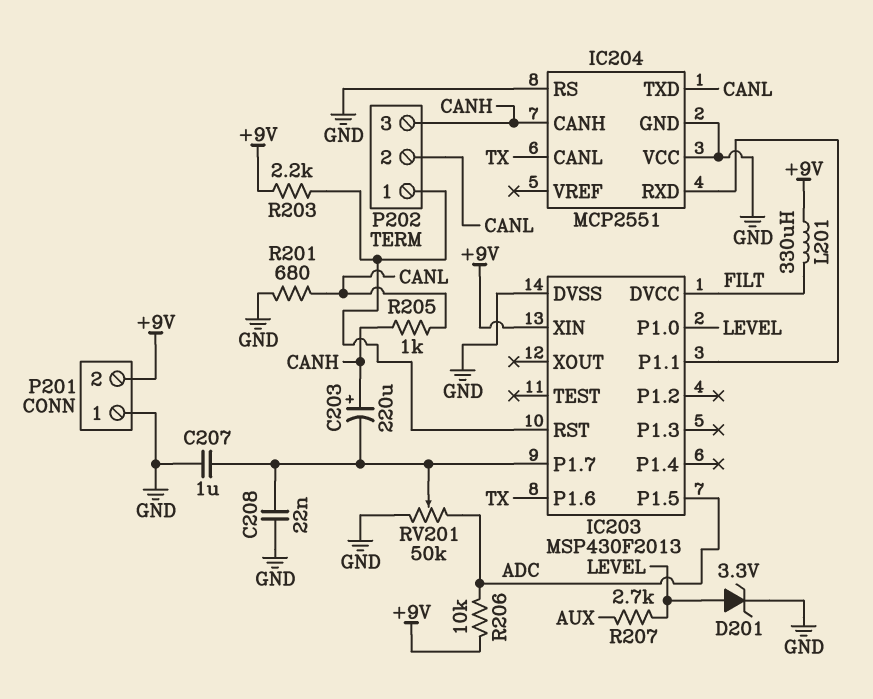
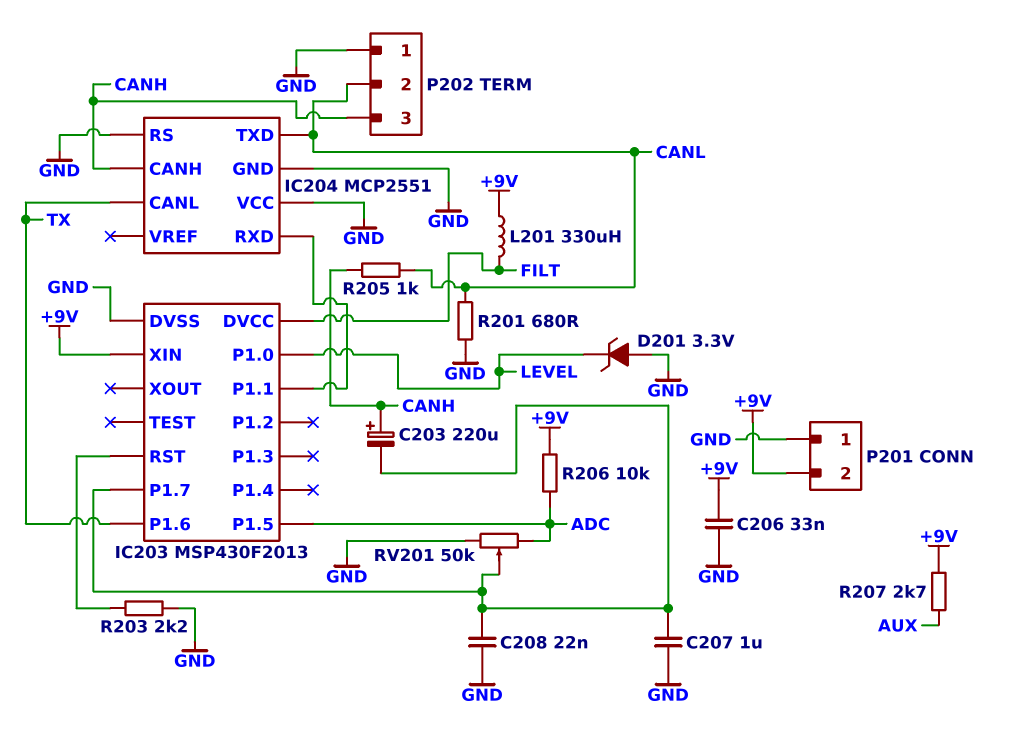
C206: none -> 33nF (+9V, GND)
D201: zener 3.3V (A LEVEL, K GND) -> zener 3.3V (A GND, K LEVEL)
P202 pin 1: IC203/RST -> GND
R203: 2.2k (+9V, IC203/RST) -> 2.2k (GND, IC203/RST)
R207: 2.7k (AUX, LEVEL) -> 2.7k (+9V, AUX)

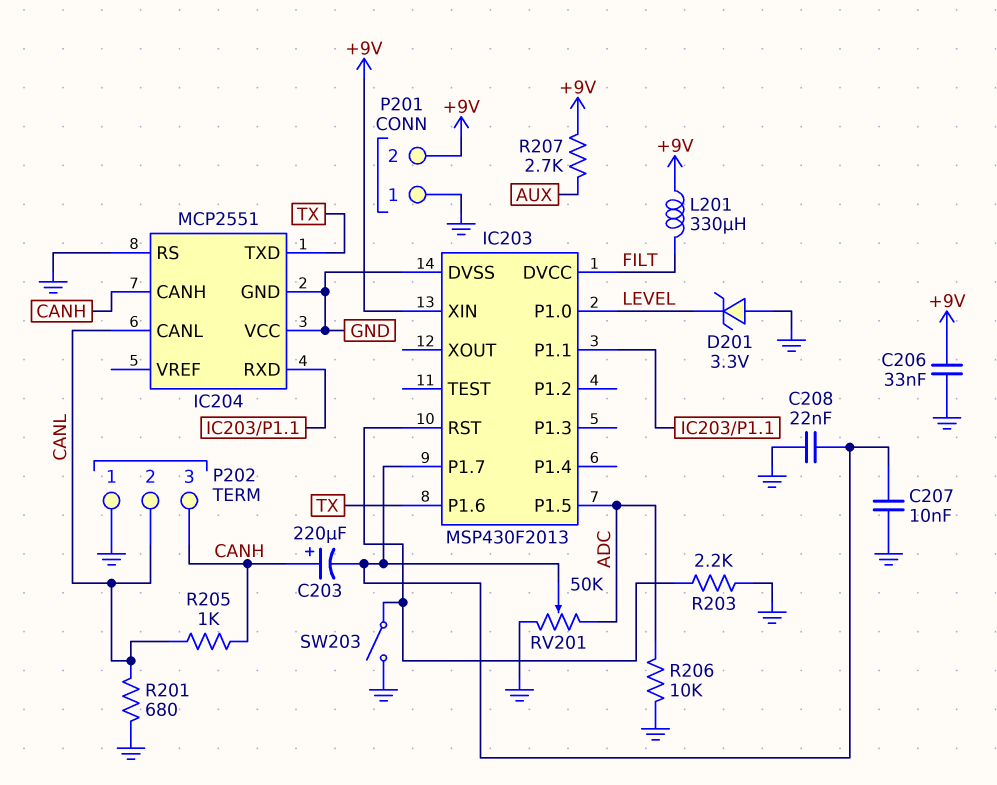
C207: 1uF (GND, IC203/P1.7) -> 10nF (GND, IC203/P1.7)
IC204 pin CANL: TX -> CANL
IC204 pin TXD: CANL -> TX
R206: 10k (+9V, ADC) -> 10k (ADC, GND)
SW203: none -> switch (GND, IC203/RST)

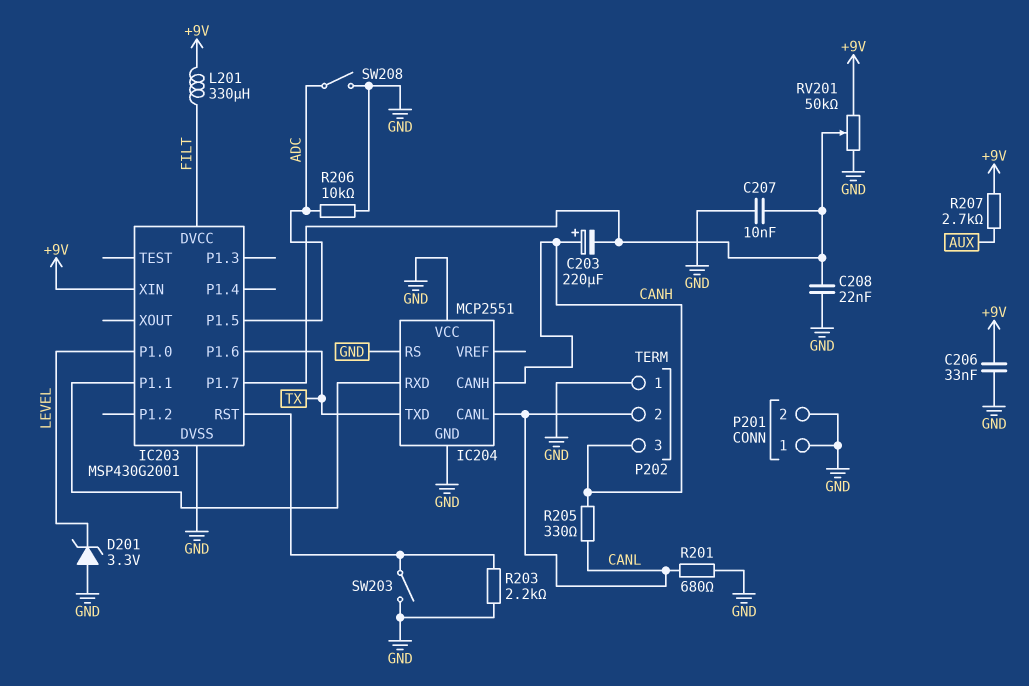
IC203: MSP430F2013 -> MSP430G2001
P201 pin 2: +9V -> GND
R205: 1k (CANH, CANL) -> 330 (CANH, CANL)
RV201: 50k (ADC, GND, wiper IC203/P1.7) -> 50k (+9V, GND, wiper IC203/P1.7)
SW208: none -> switch (ADC, GND)

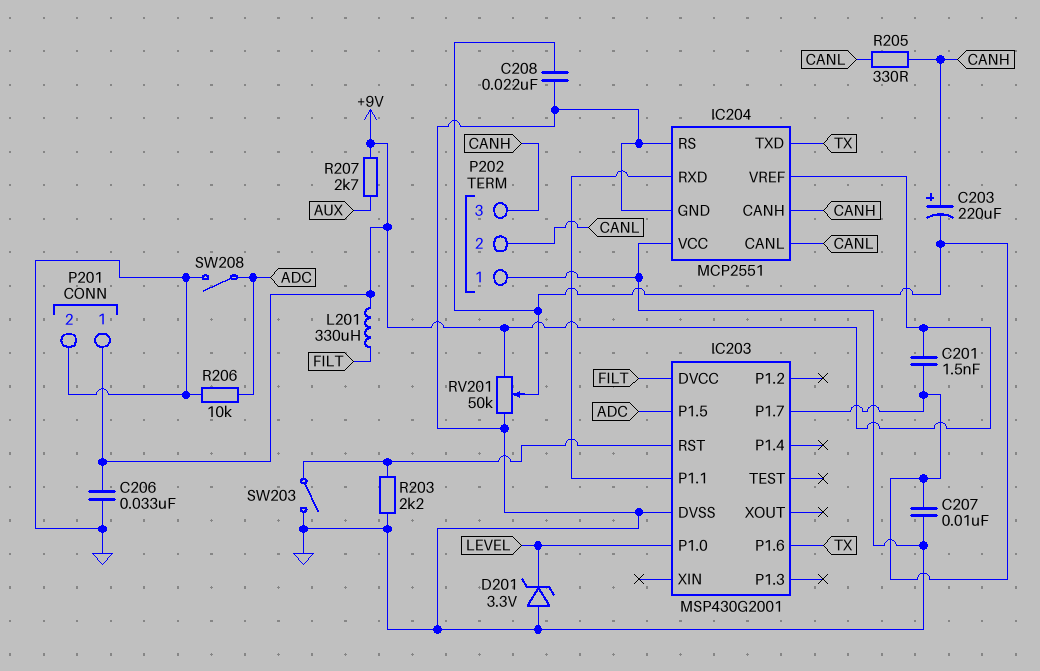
C201: none -> 1.5nF (+9V, IC203/P1.7)
IC203 pin XIN: +9V -> none
IC204 pin VREF: none -> +9V
P201 pin 1: GND -> +9V
R201: 680 (CANL, GND) -> none

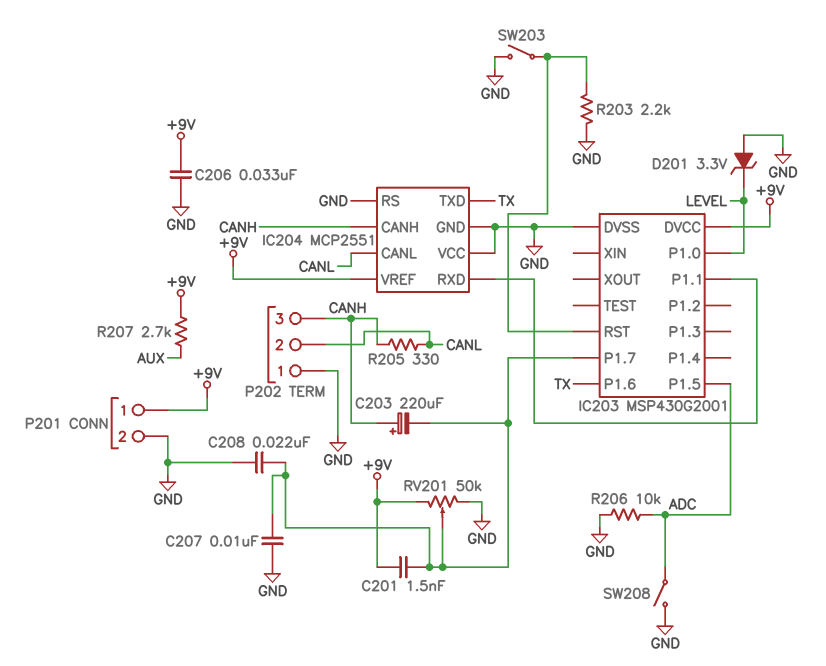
IC203 pin DVCC: FILT -> +9V
L201: 330uH (+9V, FILT) -> none

